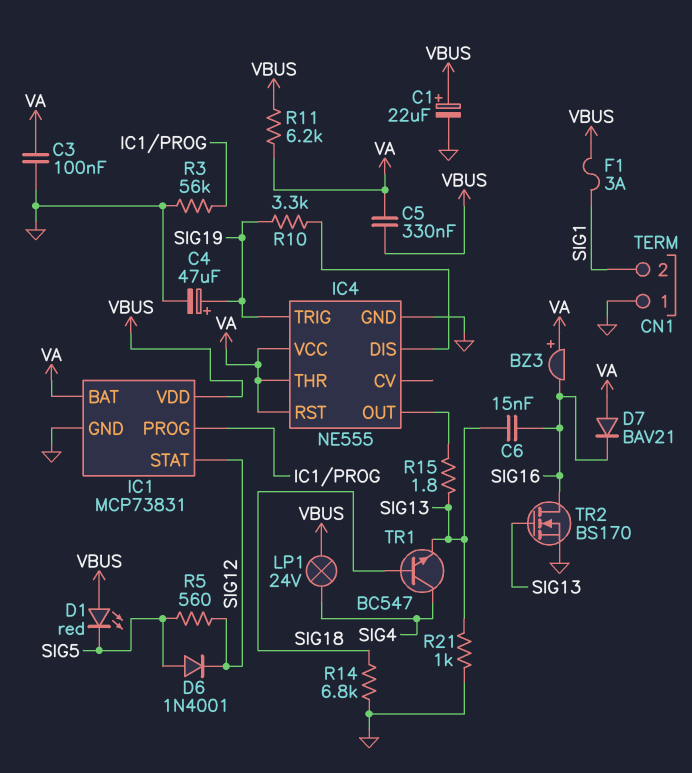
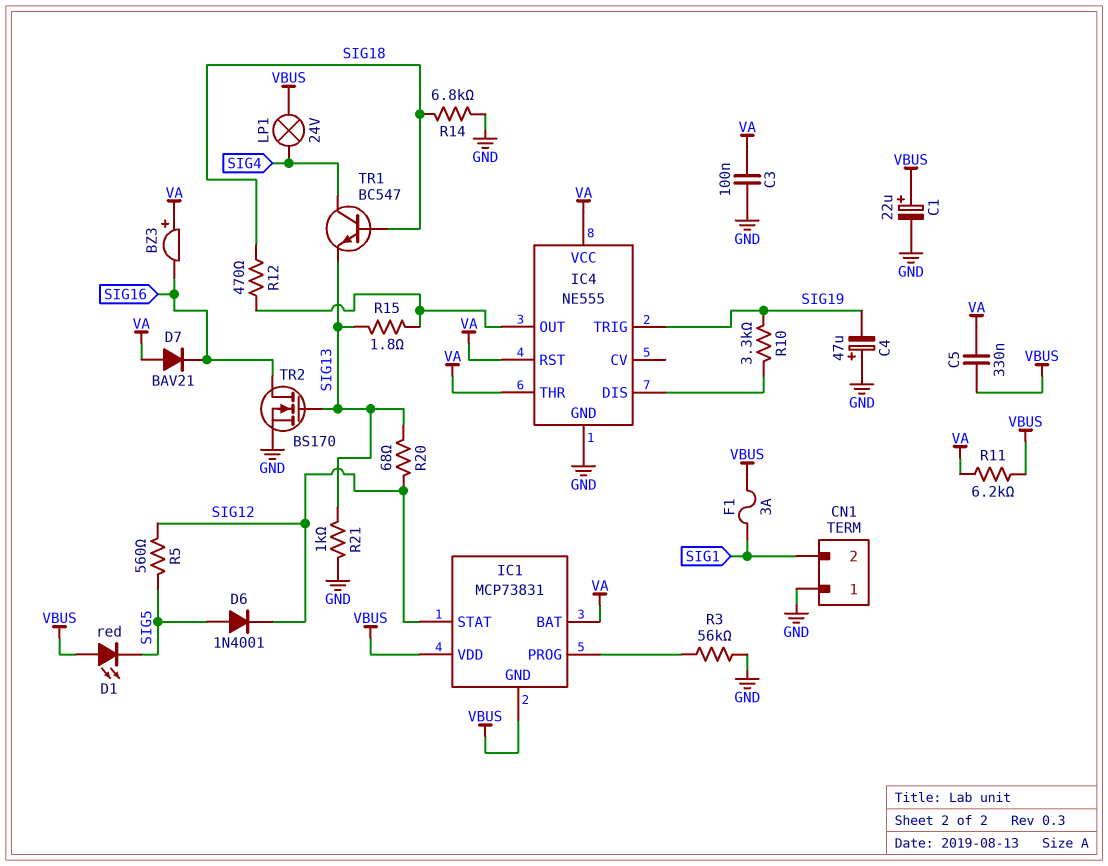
C4: 47uF (plus SIG19, minus GND) -> 47uF (plus GND, minus SIG19)
C6: 15nF (SIG13, SIG16) -> none
IC1 pin GND: GND -> VBUS
R12: none -> 470 (IC4/OUT, SIG18)
R20: none -> 68 (SIG12, SIG13)

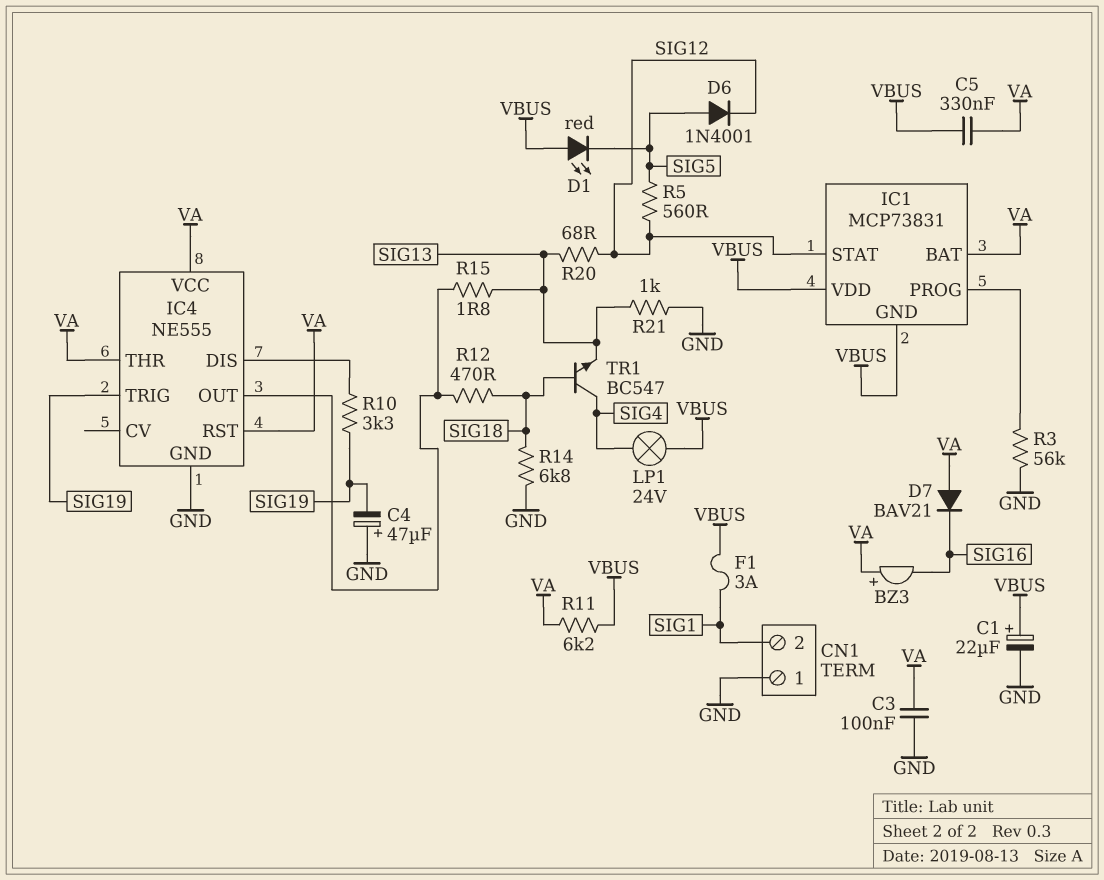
TR2: NMOS BS170 (G SIG13, D SIG16, S GND) -> none

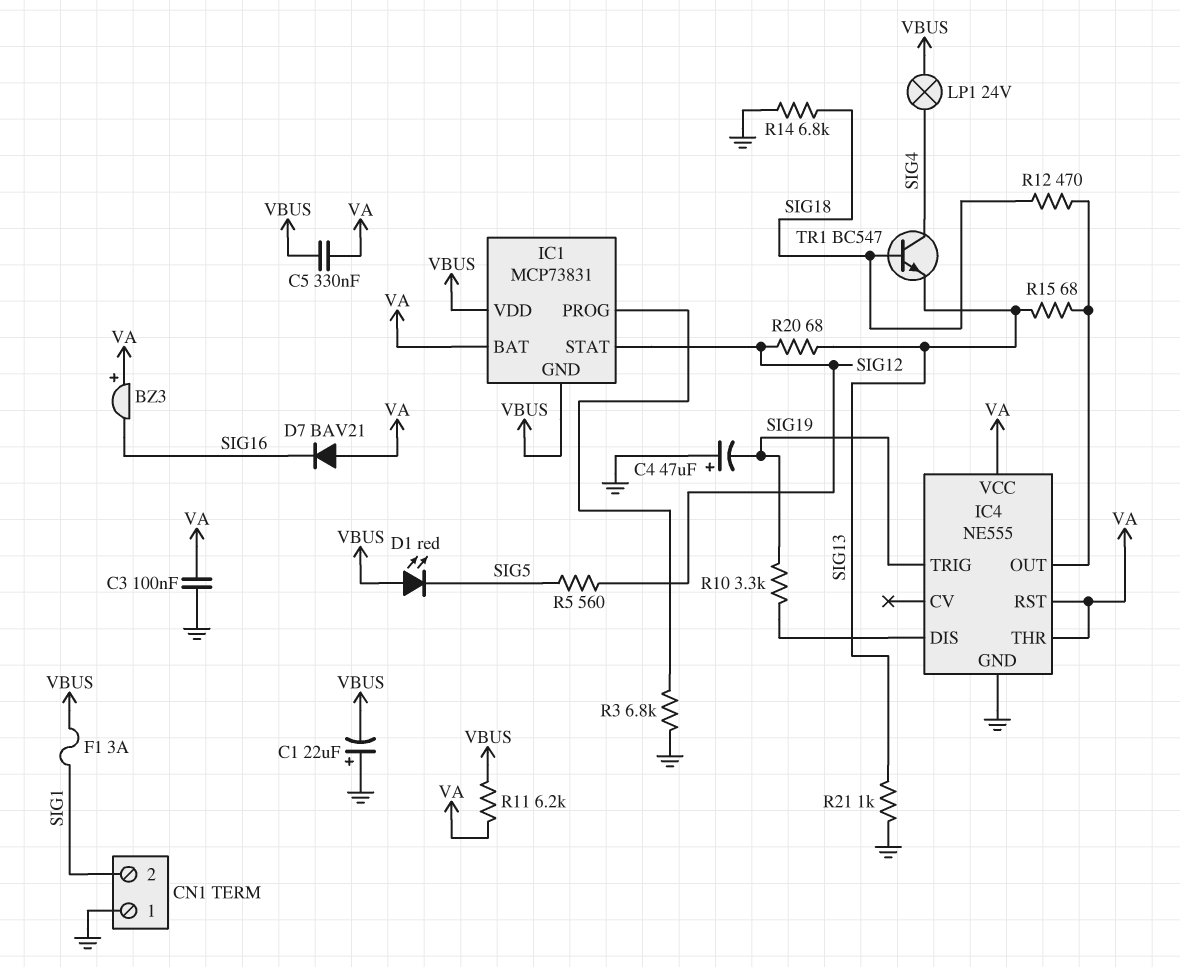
C1: 22uF (plus VBUS, minus GND) -> 22uF (plus GND, minus VBUS)
D6: diode 1N4001 (A SIG5, K SIG12) -> none
R3: 56k (GND, IC1/PROG) -> 6.8k (GND, IC1/PROG)
R15: 1.8 (IC4/OUT, SIG13) -> 68 (IC4/OUT, SIG13)

